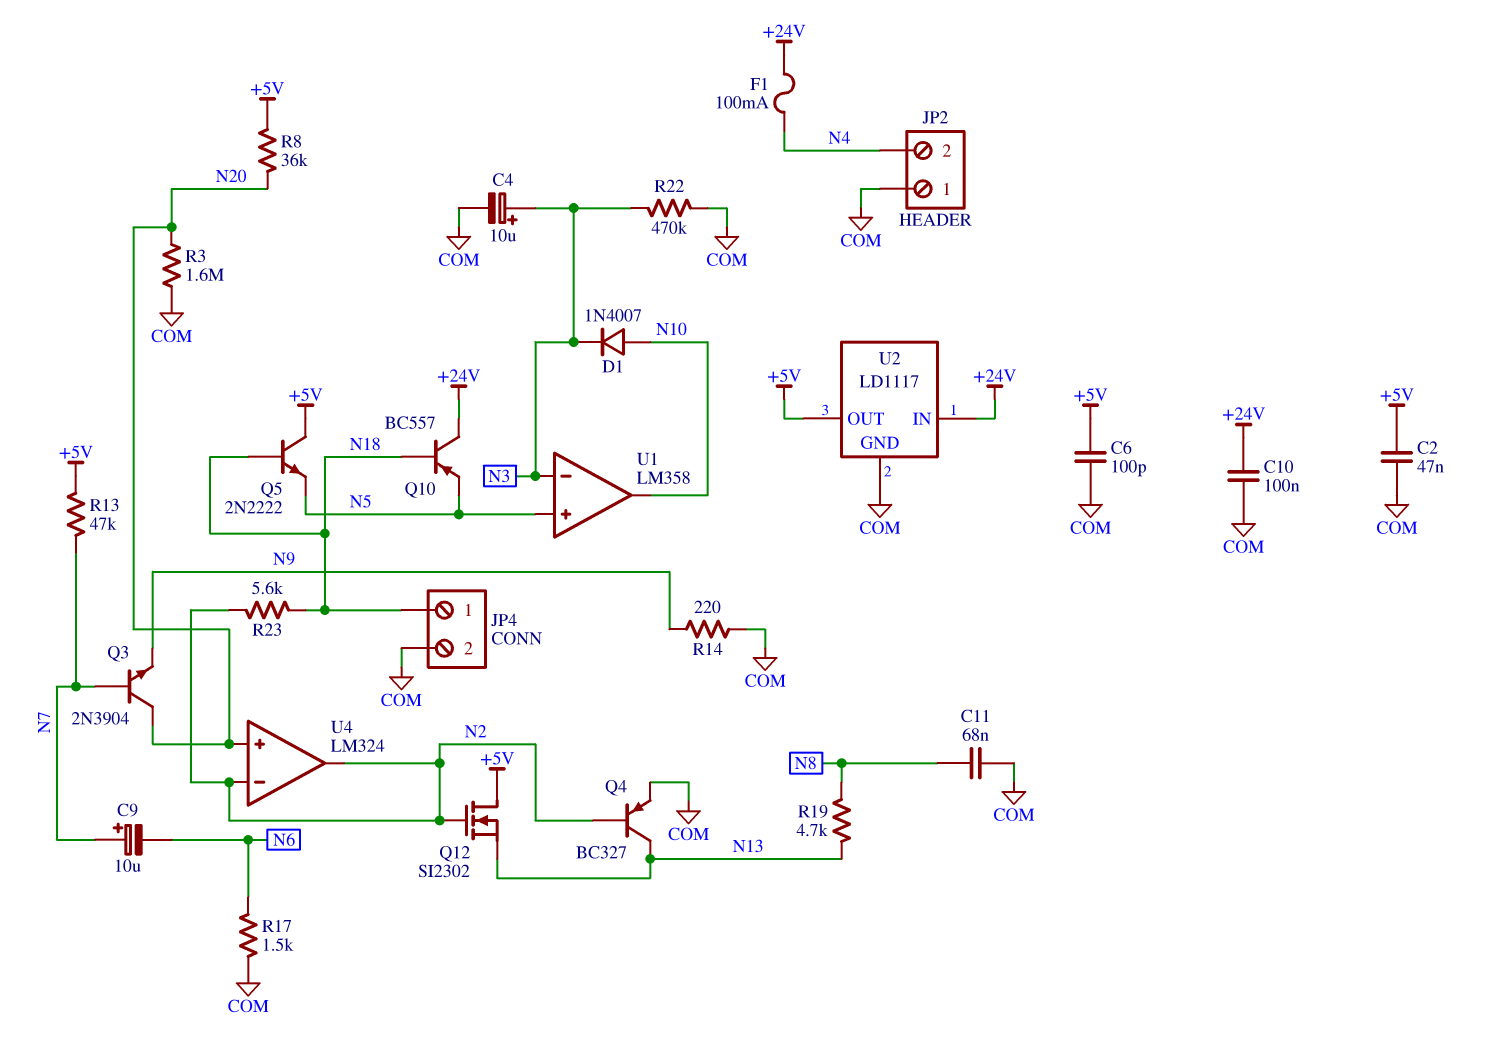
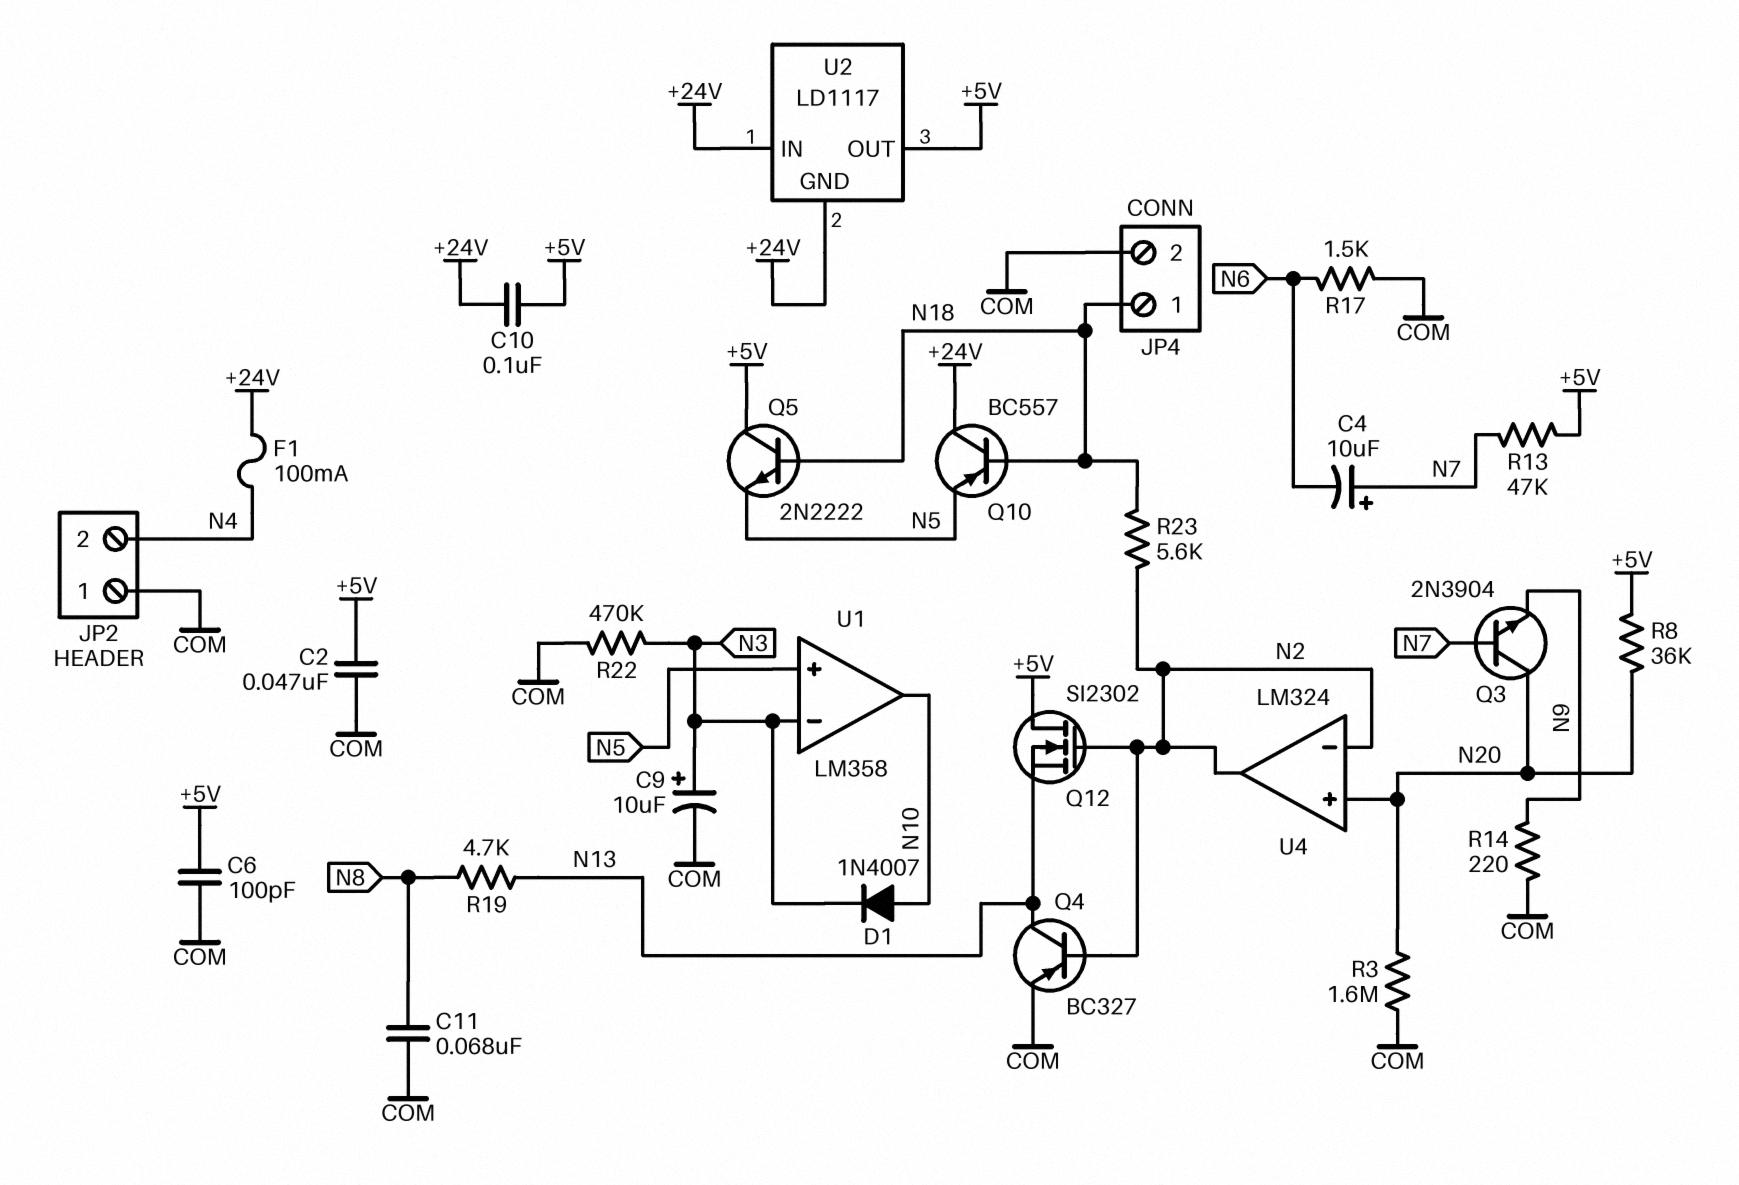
C4: 10uF (plus N3, minus COM) -> 10uF (plus N7, minus N6)
C9: 10uF (plus N7, minus N6) -> 10uF (plus N3, minus COM)
C10: 100nF (+24V, COM) -> 100nF (+5V, +24V)
U2 pin GND: COM -> +24V

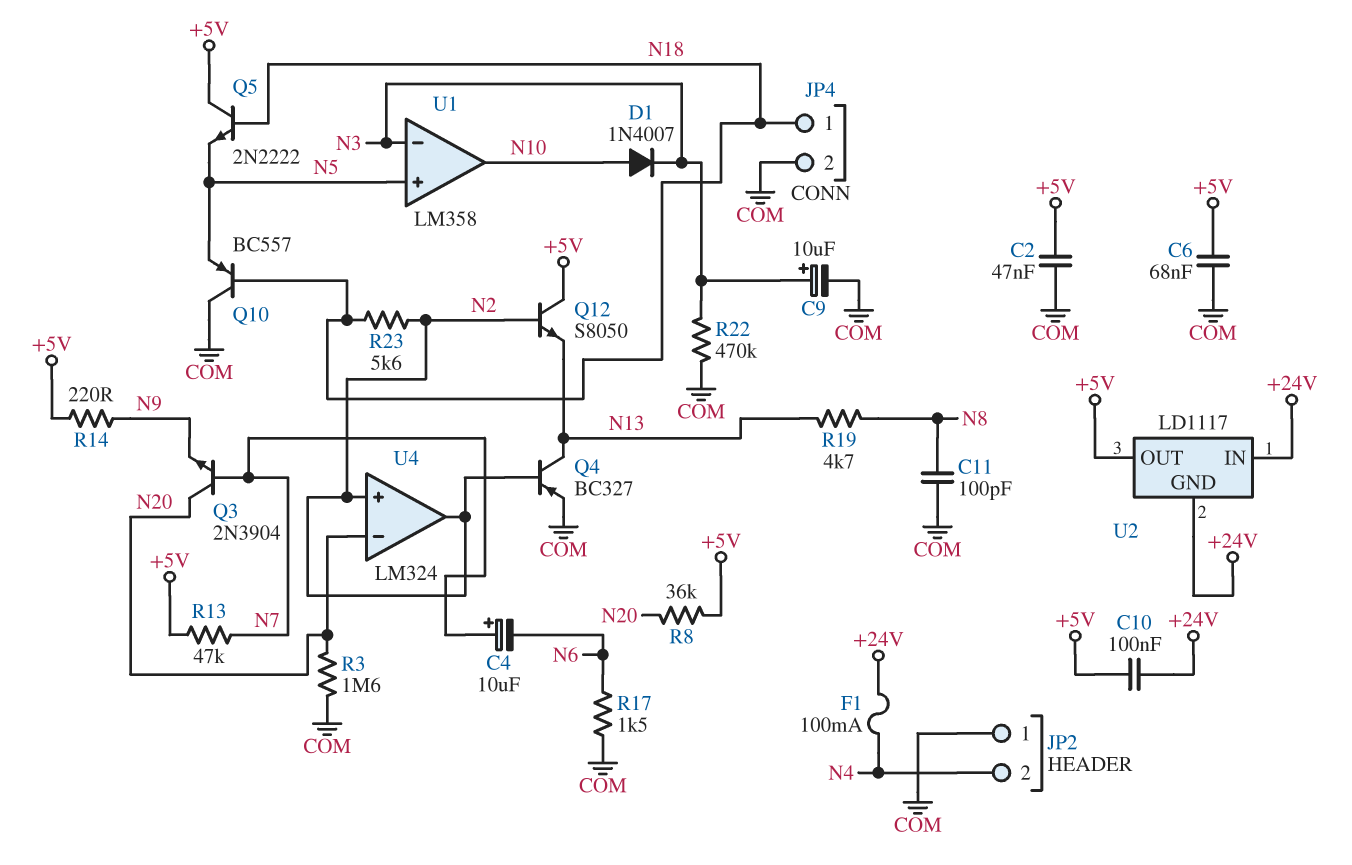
C6: 100pF (+5V, COM) -> 68nF (+5V, COM)
C11: 68nF (COM, N8) -> 100pF (COM, N8)
Q10: PNP BC557 (B N18, C +24V, E N5) -> PNP BC557 (B N18, C COM, E N5)
Q12: NMOS SI2302 (G N2, D +5V, S N13) -> NPN S8050 (B N2, C +5V, E N13)
R14: 220 (COM, N9) -> 220 (+5V, N9)
U4 pin in+: N20 -> N2
U4 pin in-: N2 -> N20

